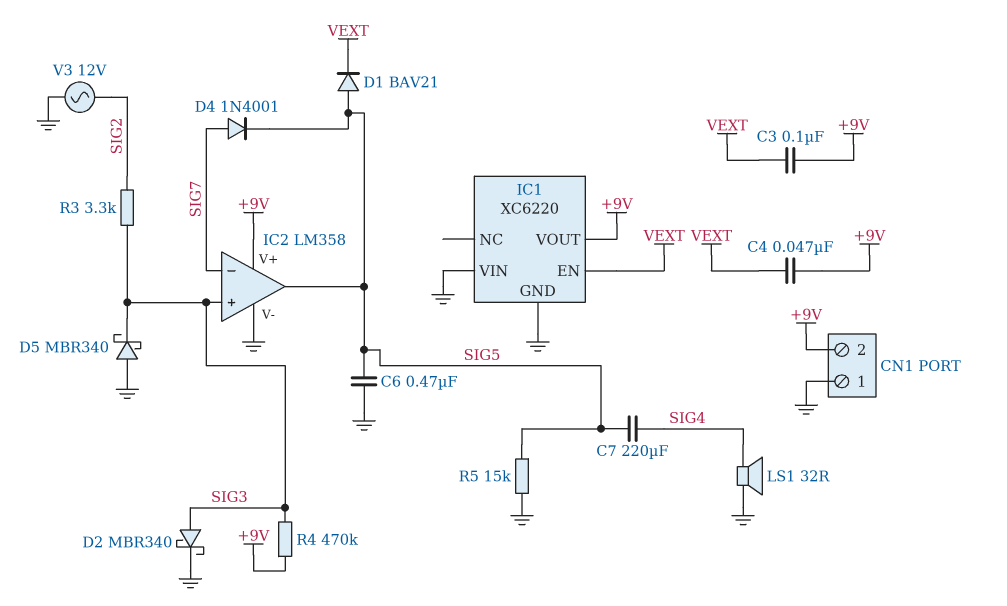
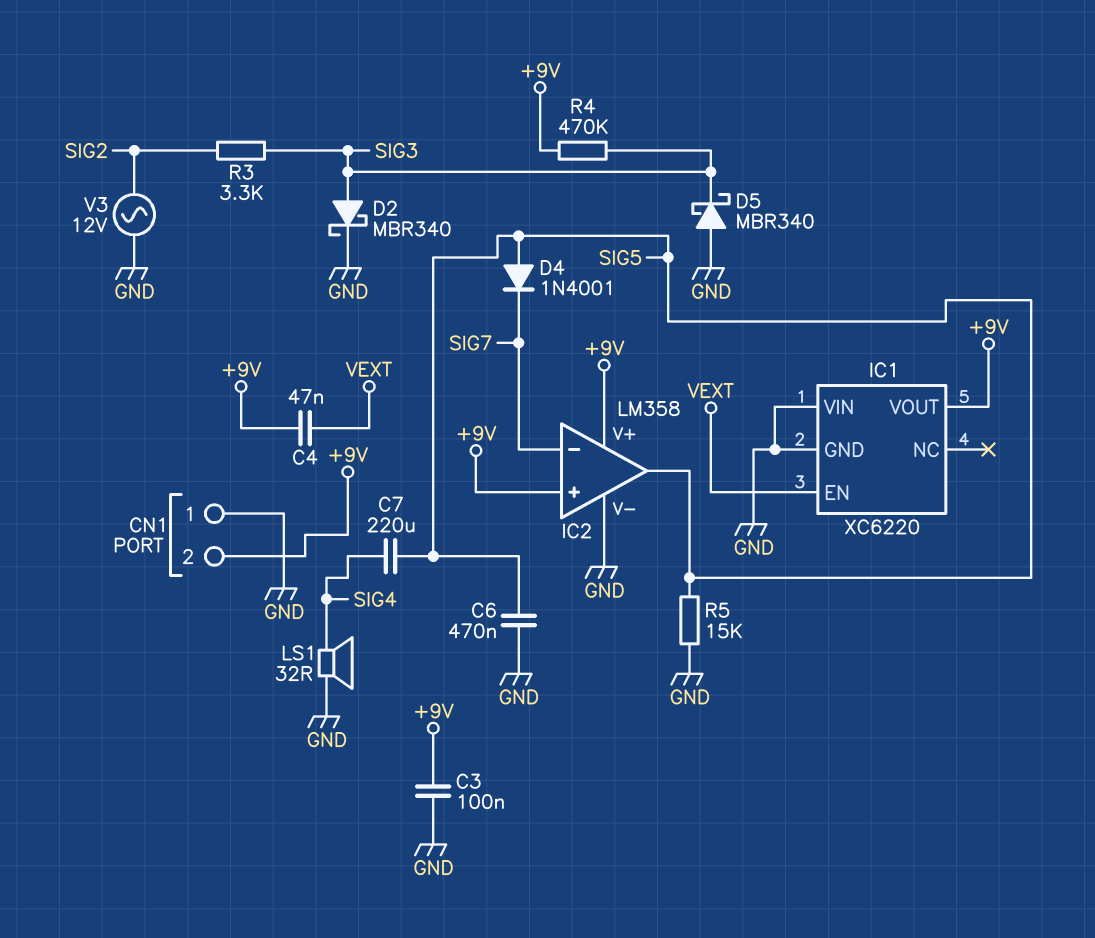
C3: 100nF (+9V, VEXT) -> 100nF (+9V, GND)
D1: diode BAV21 (A SIG5, K VEXT) -> none
D4: diode 1N4001 (A SIG7, K SIG5) -> diode 1N4001 (A SIG5, K SIG7)
IC2 pin in+: SIG3 -> +9V

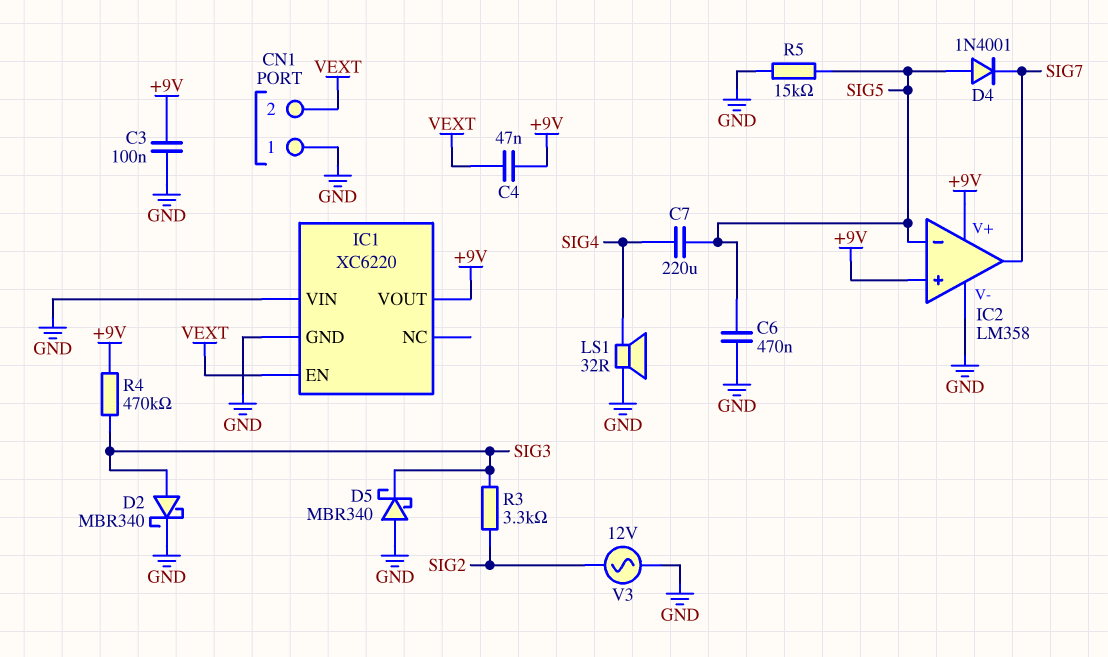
CN1 pin 2: +9V -> VEXT
IC2 pin in-: SIG7 -> SIG5
IC2 pin out: SIG5 -> SIG7

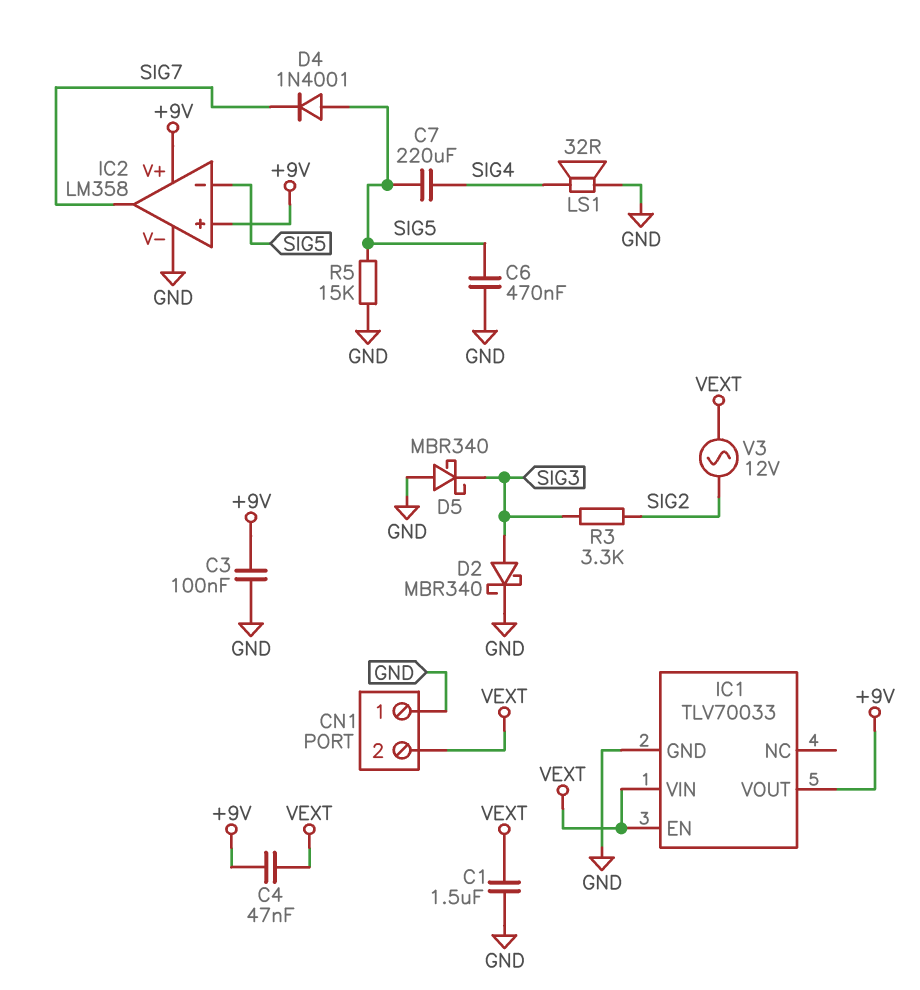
C1: none -> 1.5uF (GND, VEXT)
IC1: XC6220 -> TLV70033
IC1 pin VIN: GND -> VEXT
R4: 470k (+9V, SIG3) -> none
V3: AC 12V (GND, SIG2) -> AC 12V (SIG2, VEXT)

